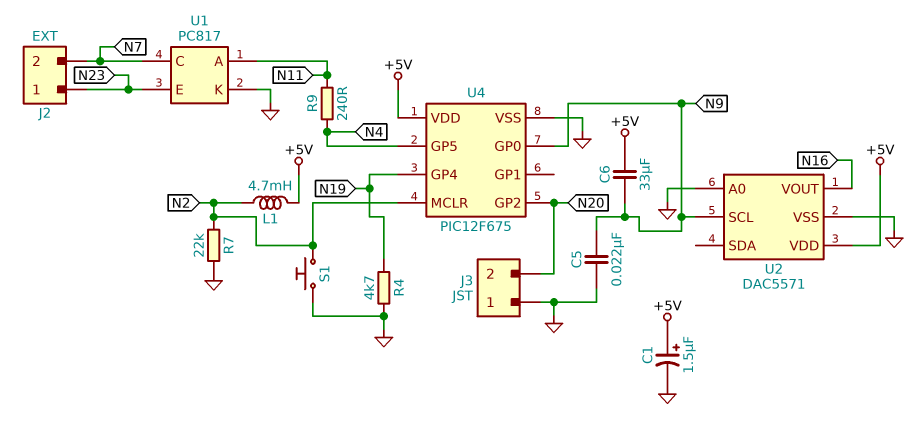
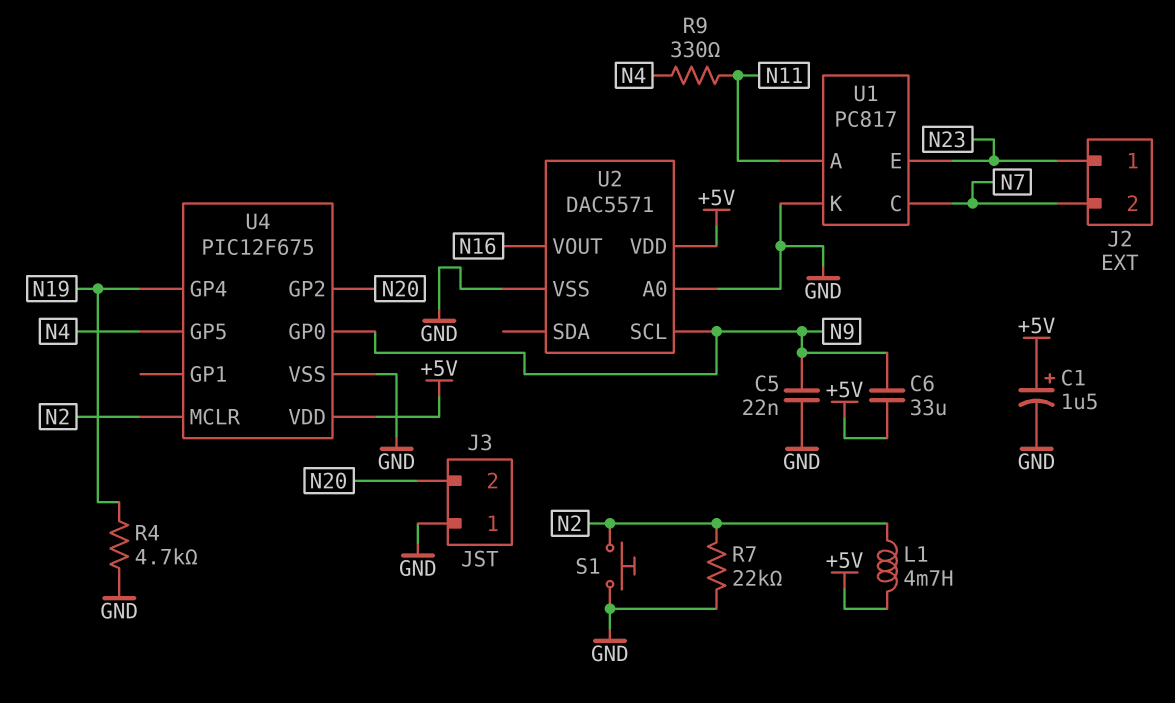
R9: 240 (N4, N11) -> 330 (N4, N11)

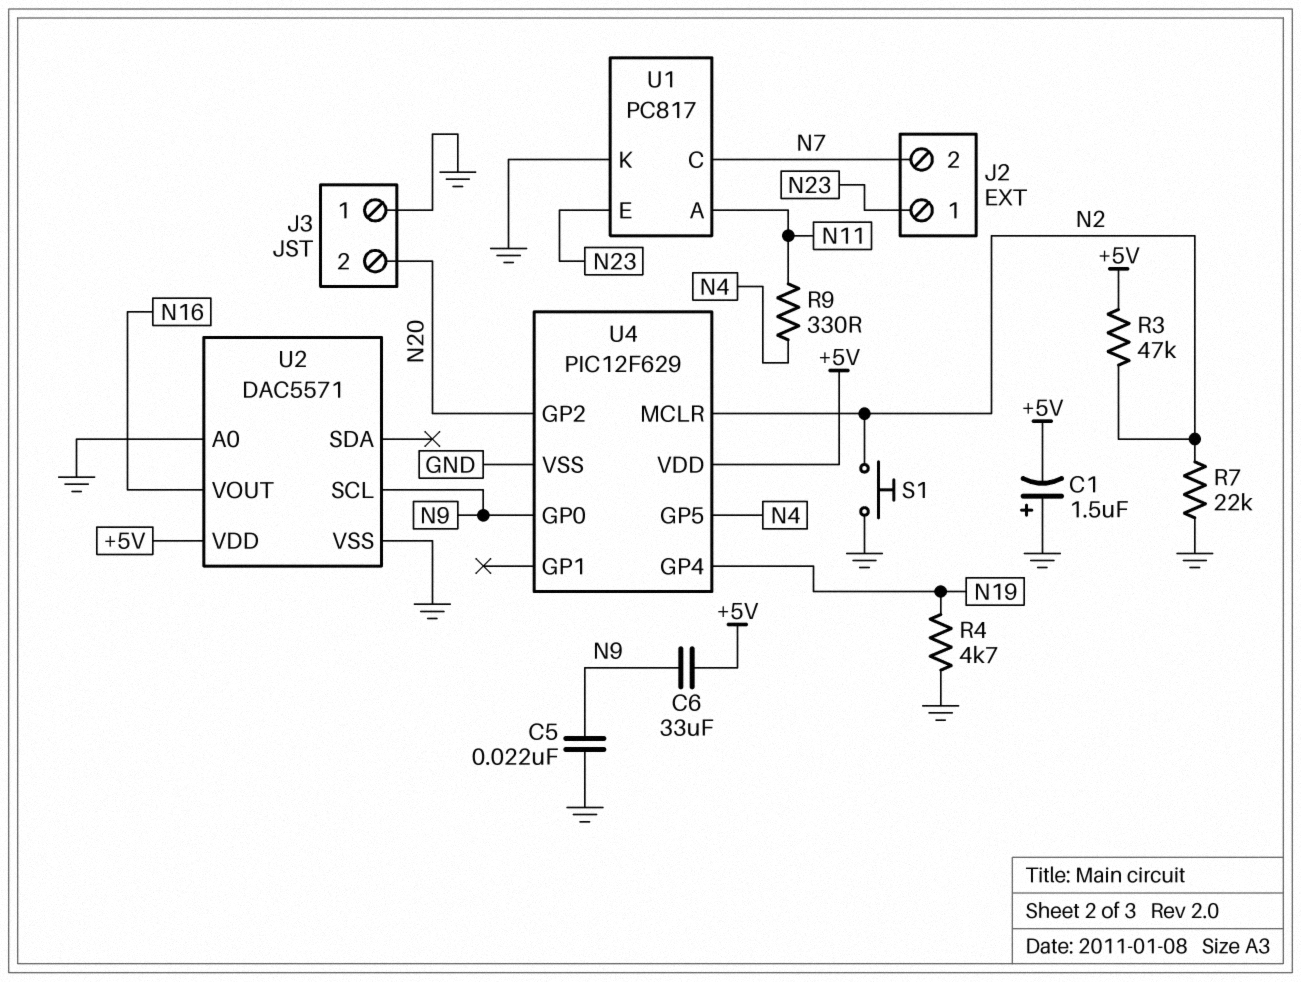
C1: 1.5uF (plus +5V, minus GND) -> 1.5uF (plus GND, minus +5V)
L1: 4.7mH (+5V, N2) -> none
R3: none -> 47k (+5V, N2)
U4: PIC12F675 -> PIC12F629

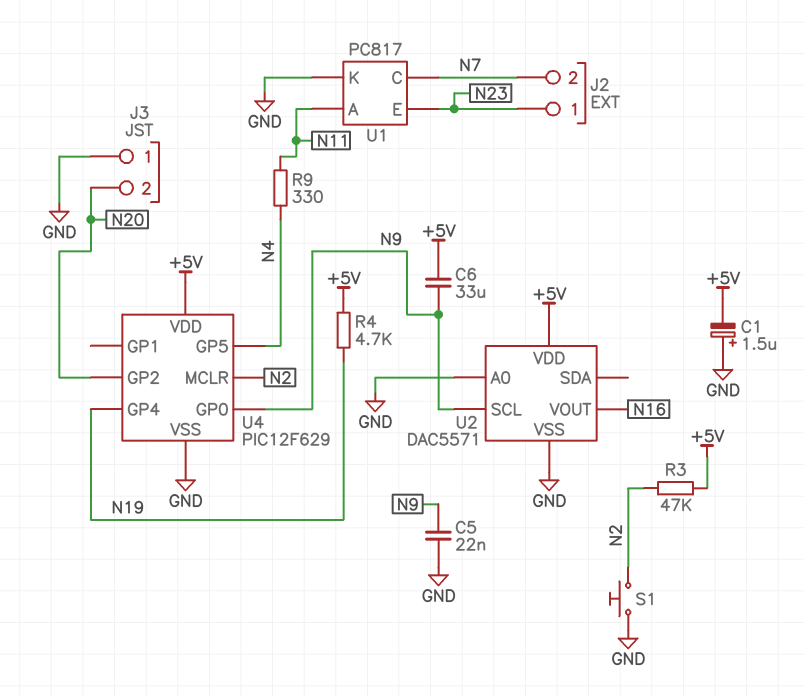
R4: 4.7k (GND, N19) -> 4.7k (+5V, N19)
R7: 22k (GND, N2) -> none

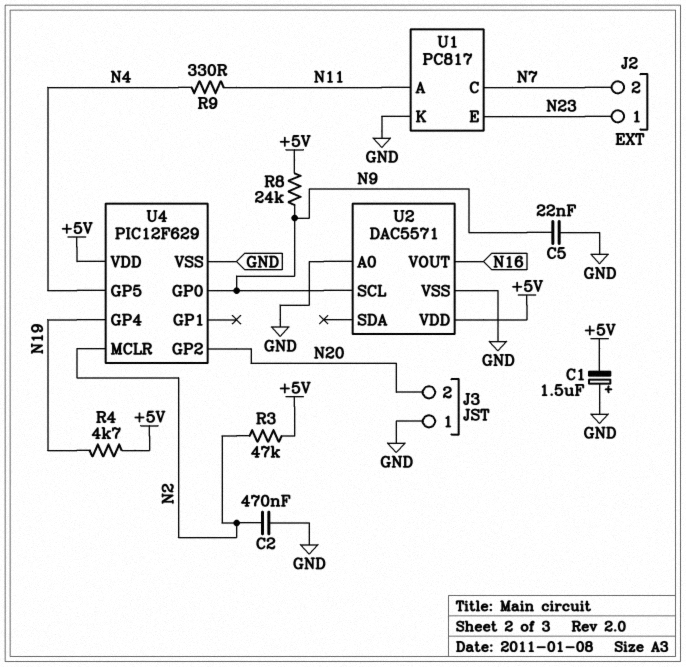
C2: none -> 470nF (GND, N2)
C6: 33uF (+5V, N9) -> none
R8: none -> 24k (+5V, N9)
S1: button (GND, N2) -> none

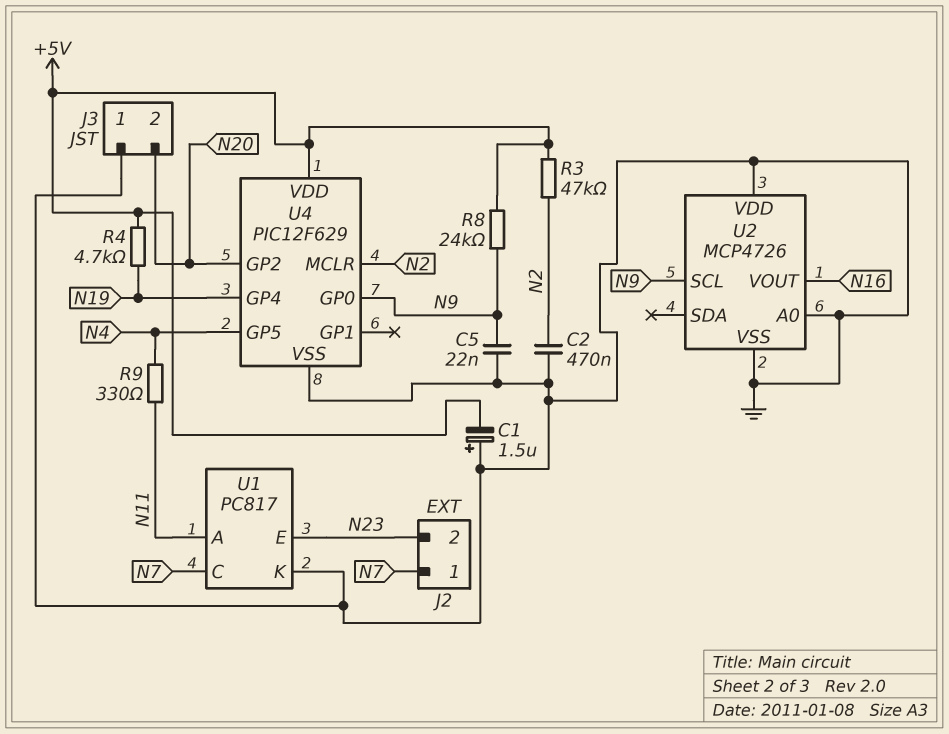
J2 pin 1: N23 -> N7
J2 pin 2: N7 -> N23
U2: DAC5571 -> MCP4726
U2 pin VDD: +5V -> GND

